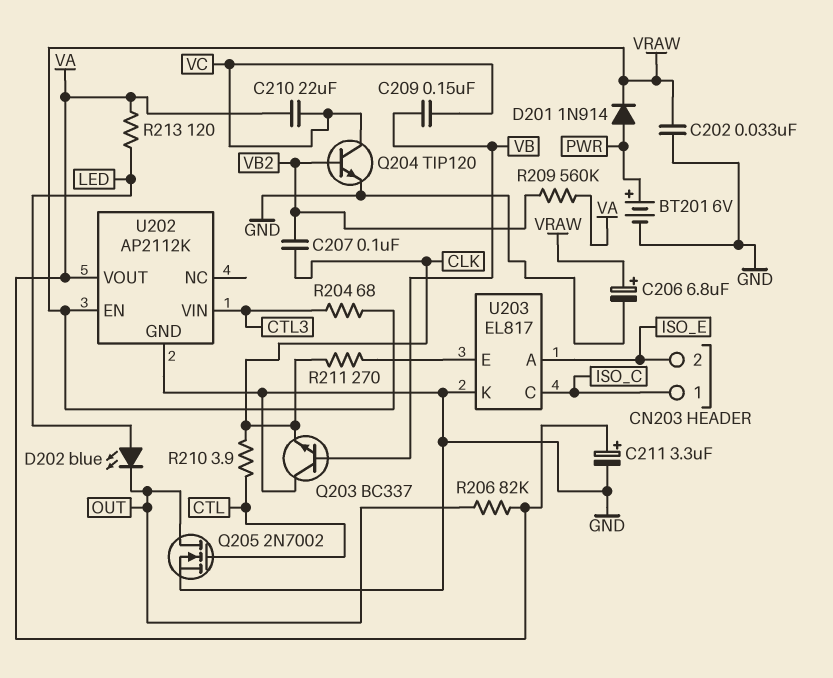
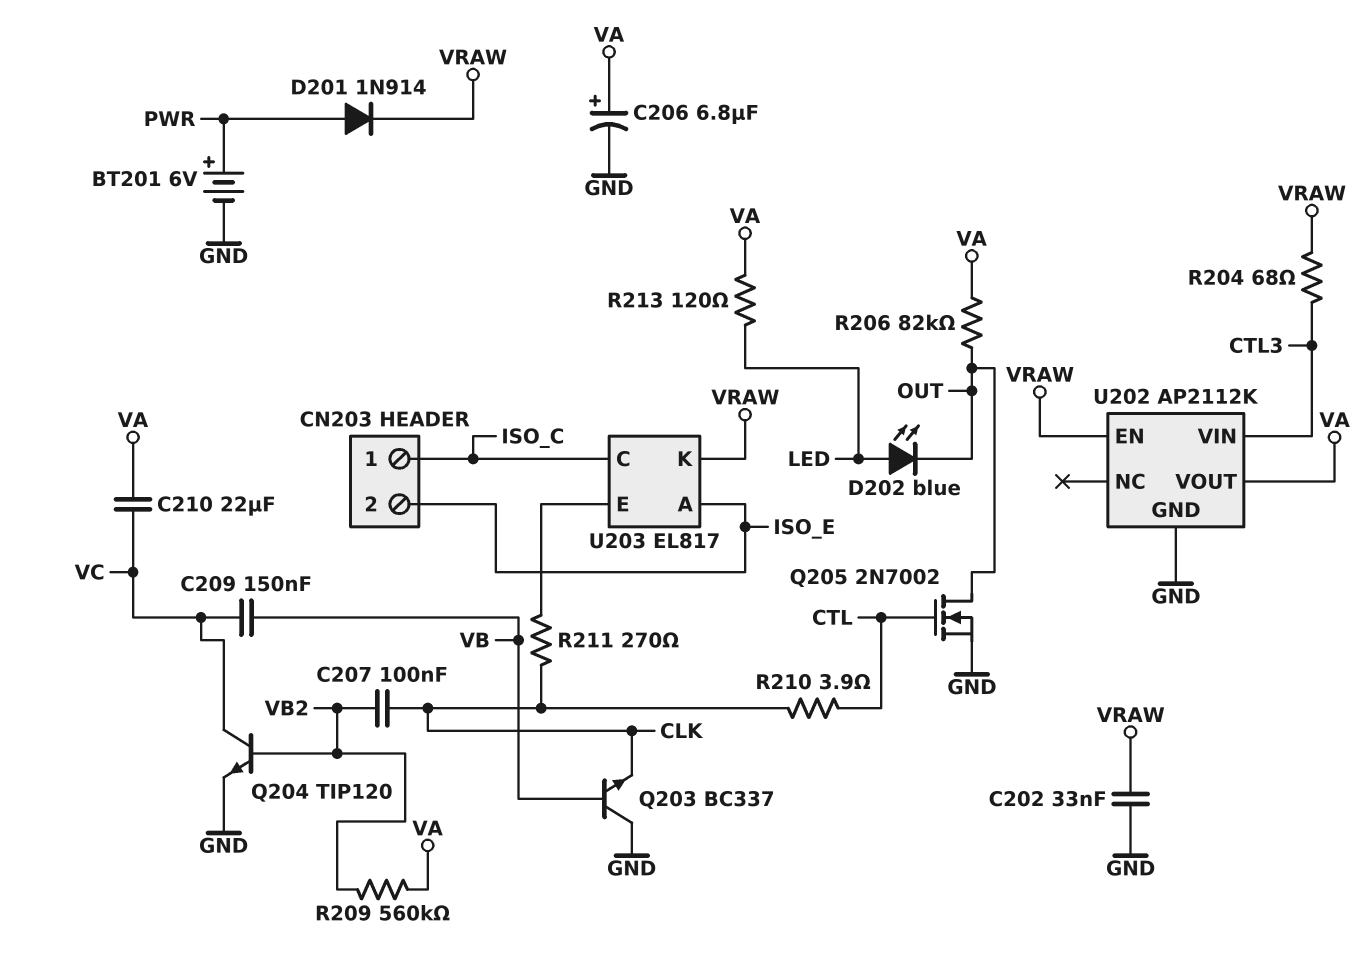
C206: 6.8uF (plus VRAW, minus GND) -> 6.8uF (plus VA, minus GND)
C211: 3.3uF (plus VA, minus GND) -> none
U203 pin K: GND -> VRAW

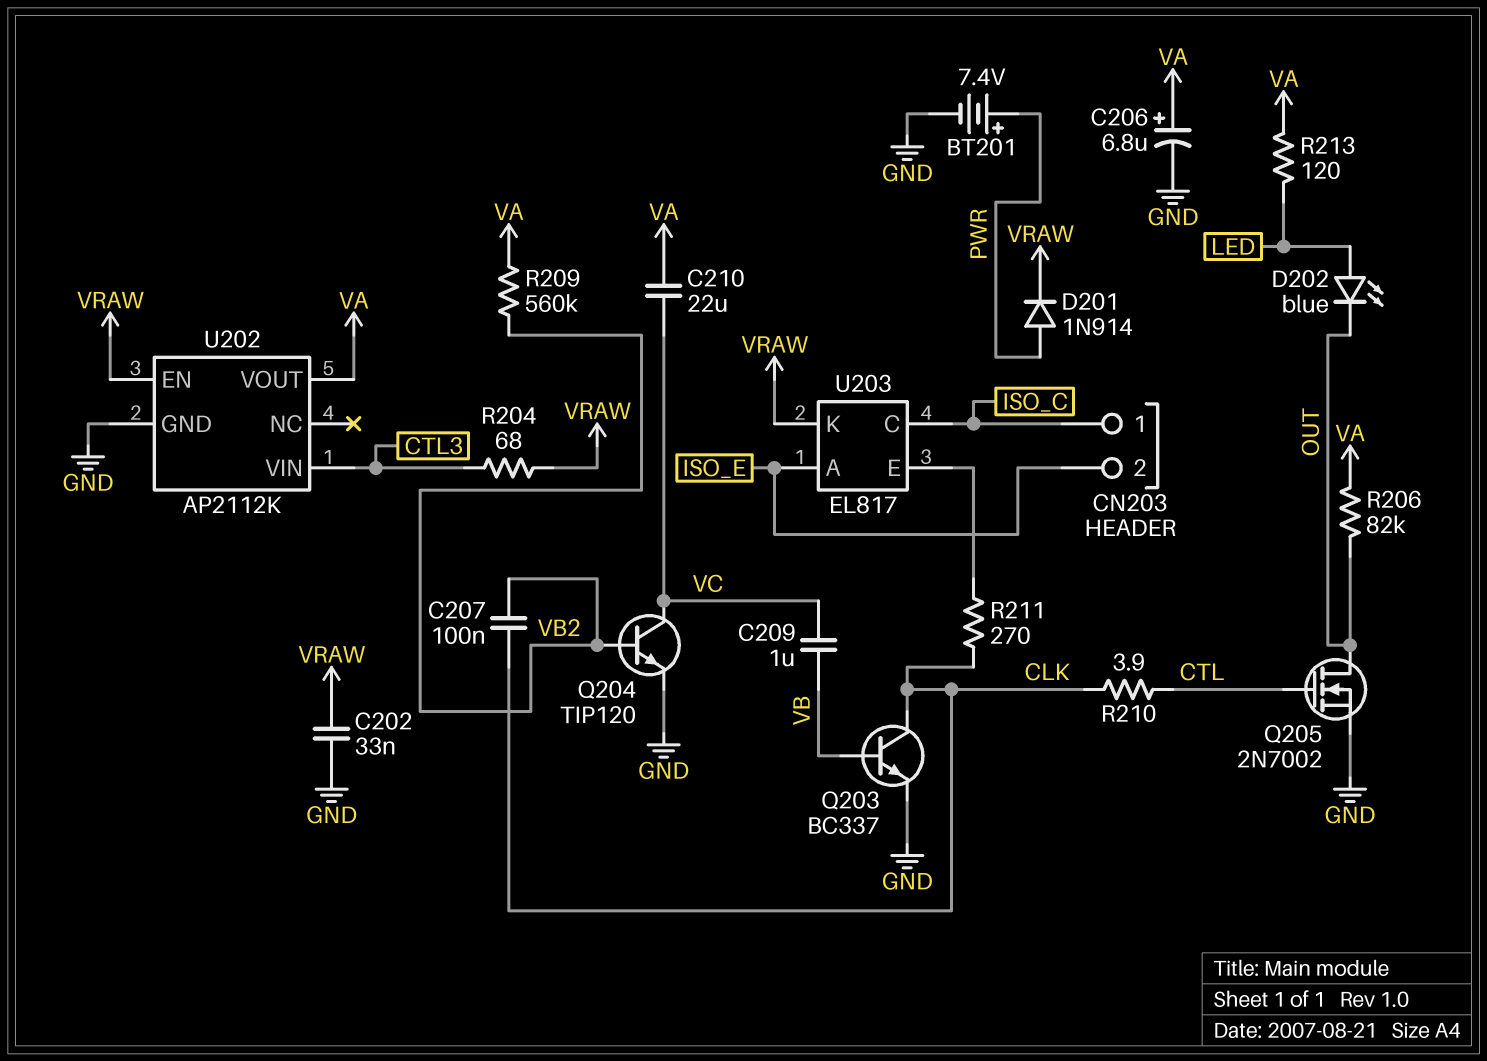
BT201: 6V (plus PWR, minus GND) -> 7.4V (plus PWR, minus GND)
C209: 150nF (VB, VC) -> 1uF (VB, VC)
Q203: NPN BC337 (B VB, C GND, E CLK) -> NPN BC337 (B VB, C CLK, E GND)

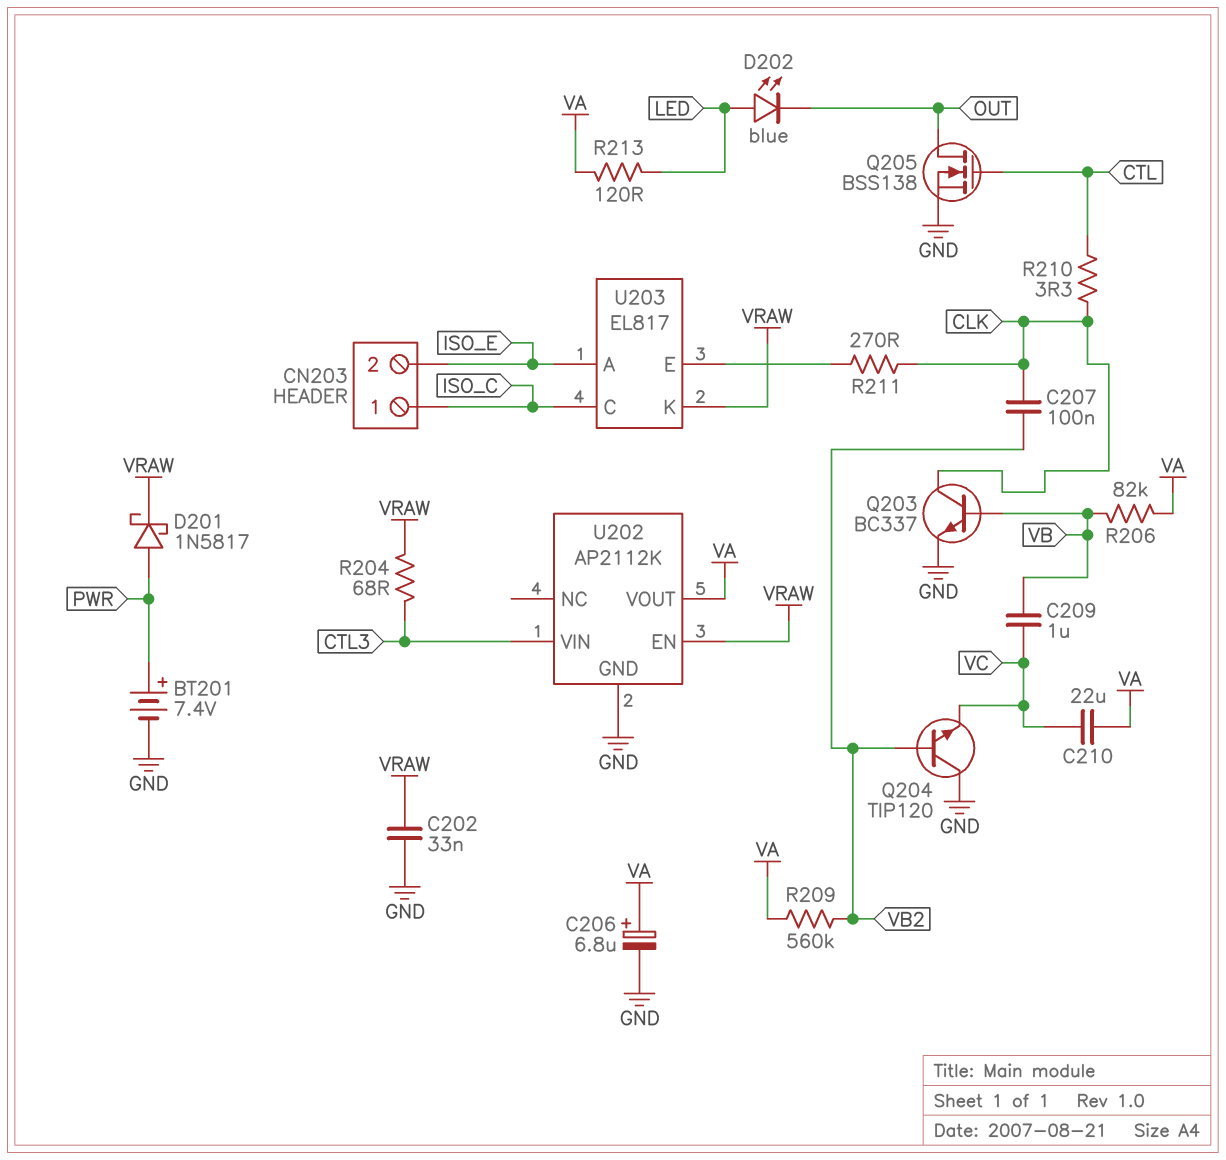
D201: diode 1N914 (A PWR, K VRAW) -> schottky 1N5817 (A PWR, K VRAW)
Q204: NPN TIP120 (B VB2, C VC, E GND) -> NPN TIP120 (B VB2, C GND, E VC)
Q205: NMOS 2N7002 (G CTL, D OUT, S GND) -> NMOS BSS138 (G CTL, D OUT, S GND)
R206: 82k (OUT, VA) -> 82k (VA, VB)
R210: 3.9 (CLK, CTL) -> 3.3 (CLK, CTL)

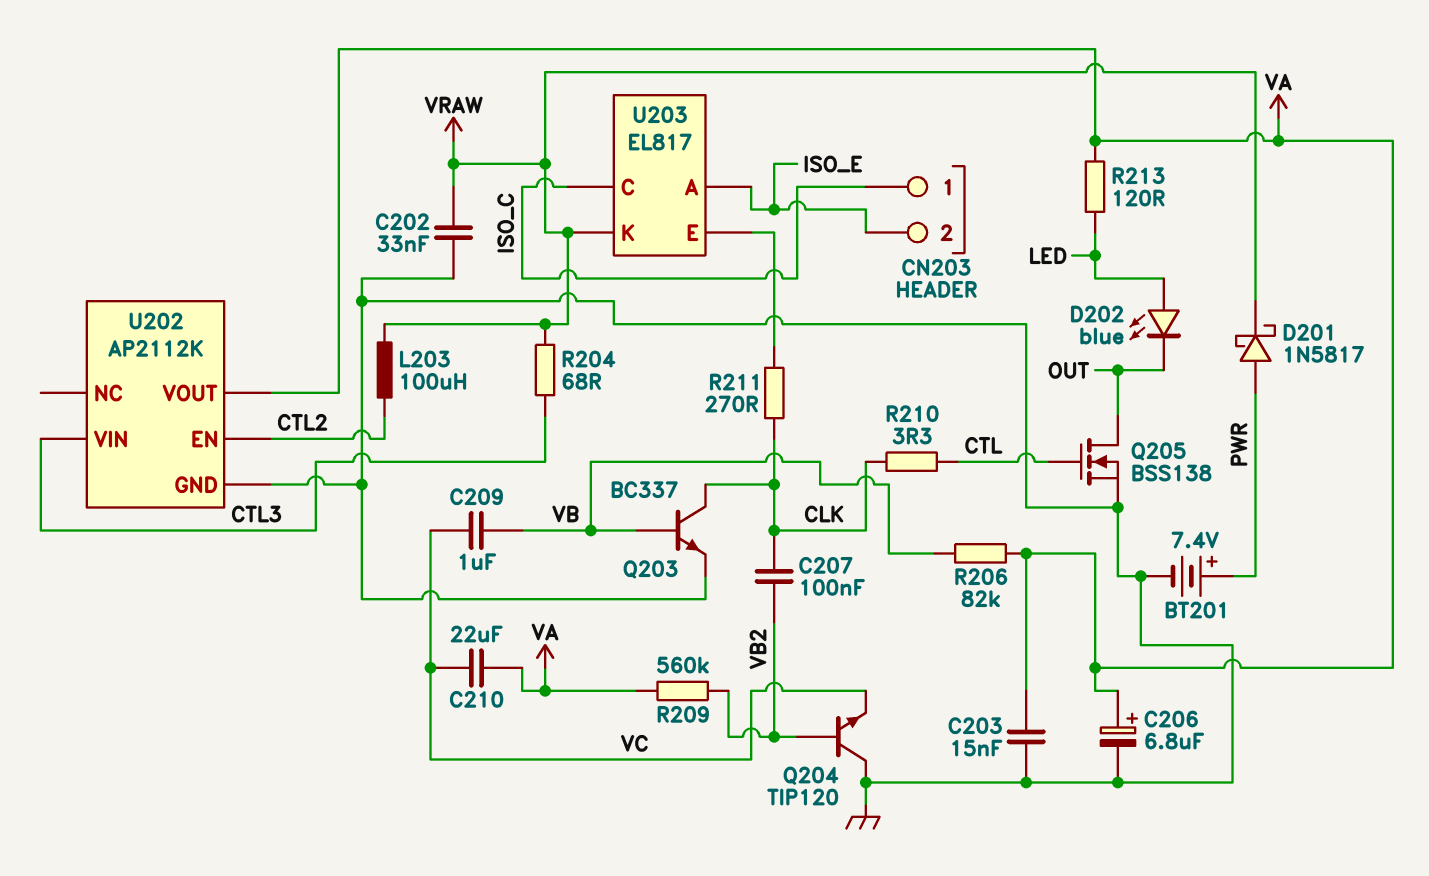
C203: none -> 15nF (GND, VA)
L203: none -> 100uH (CTL2, VRAW)
U202 pin EN: VRAW -> CTL2

